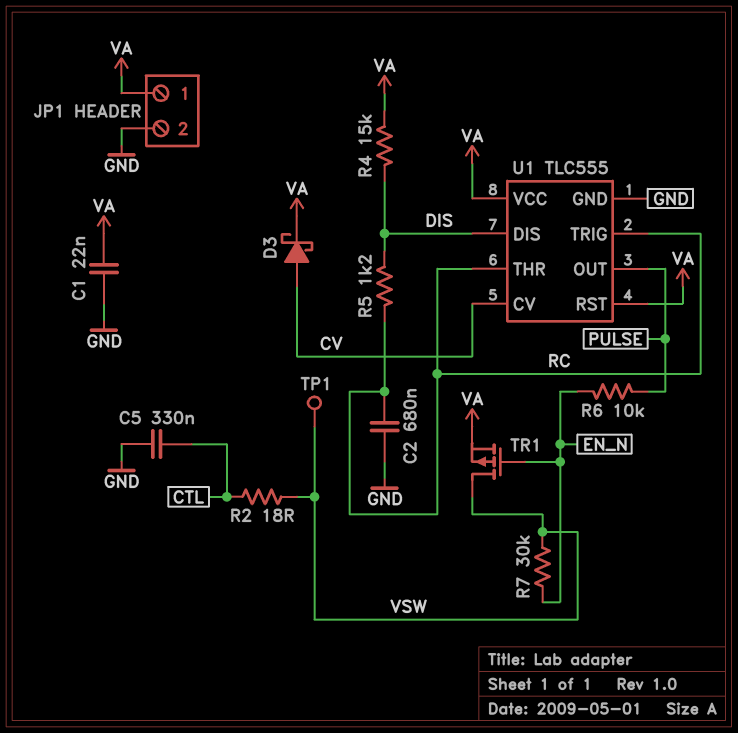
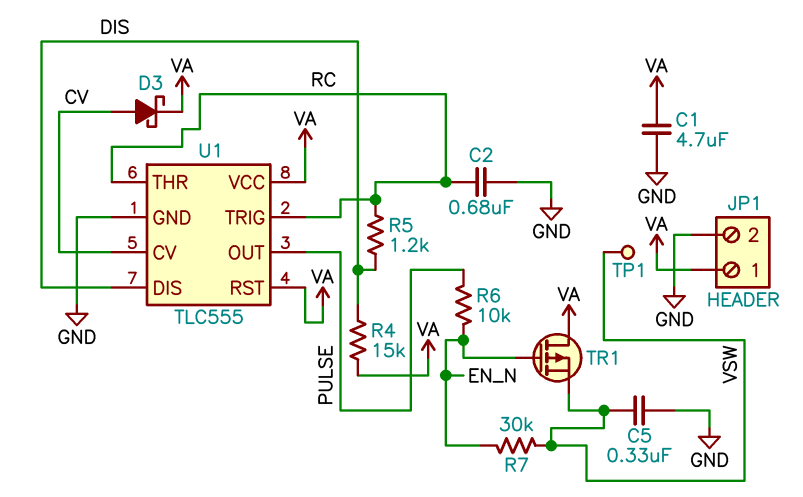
C1: 22nF (GND, VA) -> 4.7uF (GND, VA)
C5: 330nF (CTL, GND) -> 330nF (GND, VSW)
R2: 18 (CTL, VSW) -> none
TR1: PMOS (G EN_N, D VSW, S VA) -> PMOS (G EN_N, D VA, S VSW)

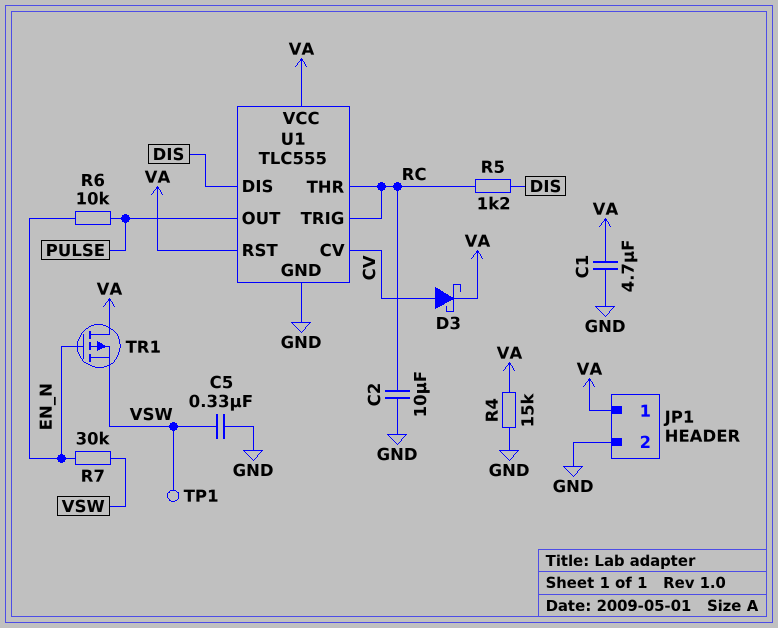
C2: 680nF (GND, RC) -> 10uF (GND, RC)
R4: 15k (DIS, VA) -> 15k (GND, VA)

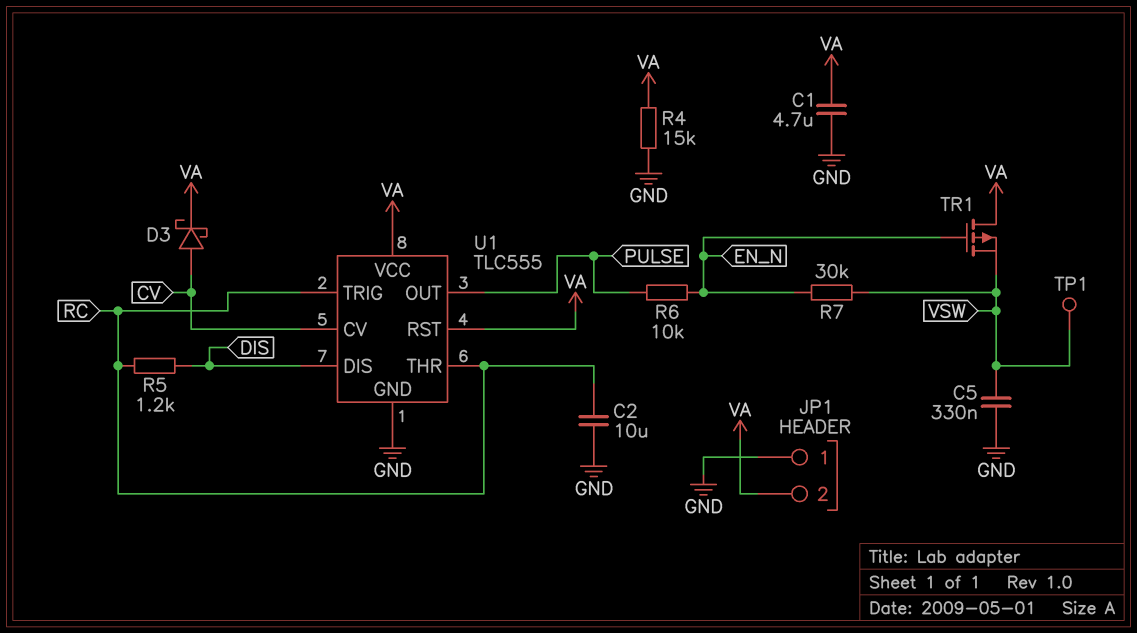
JP1 pin 1: VA -> GND
JP1 pin 2: GND -> VA

